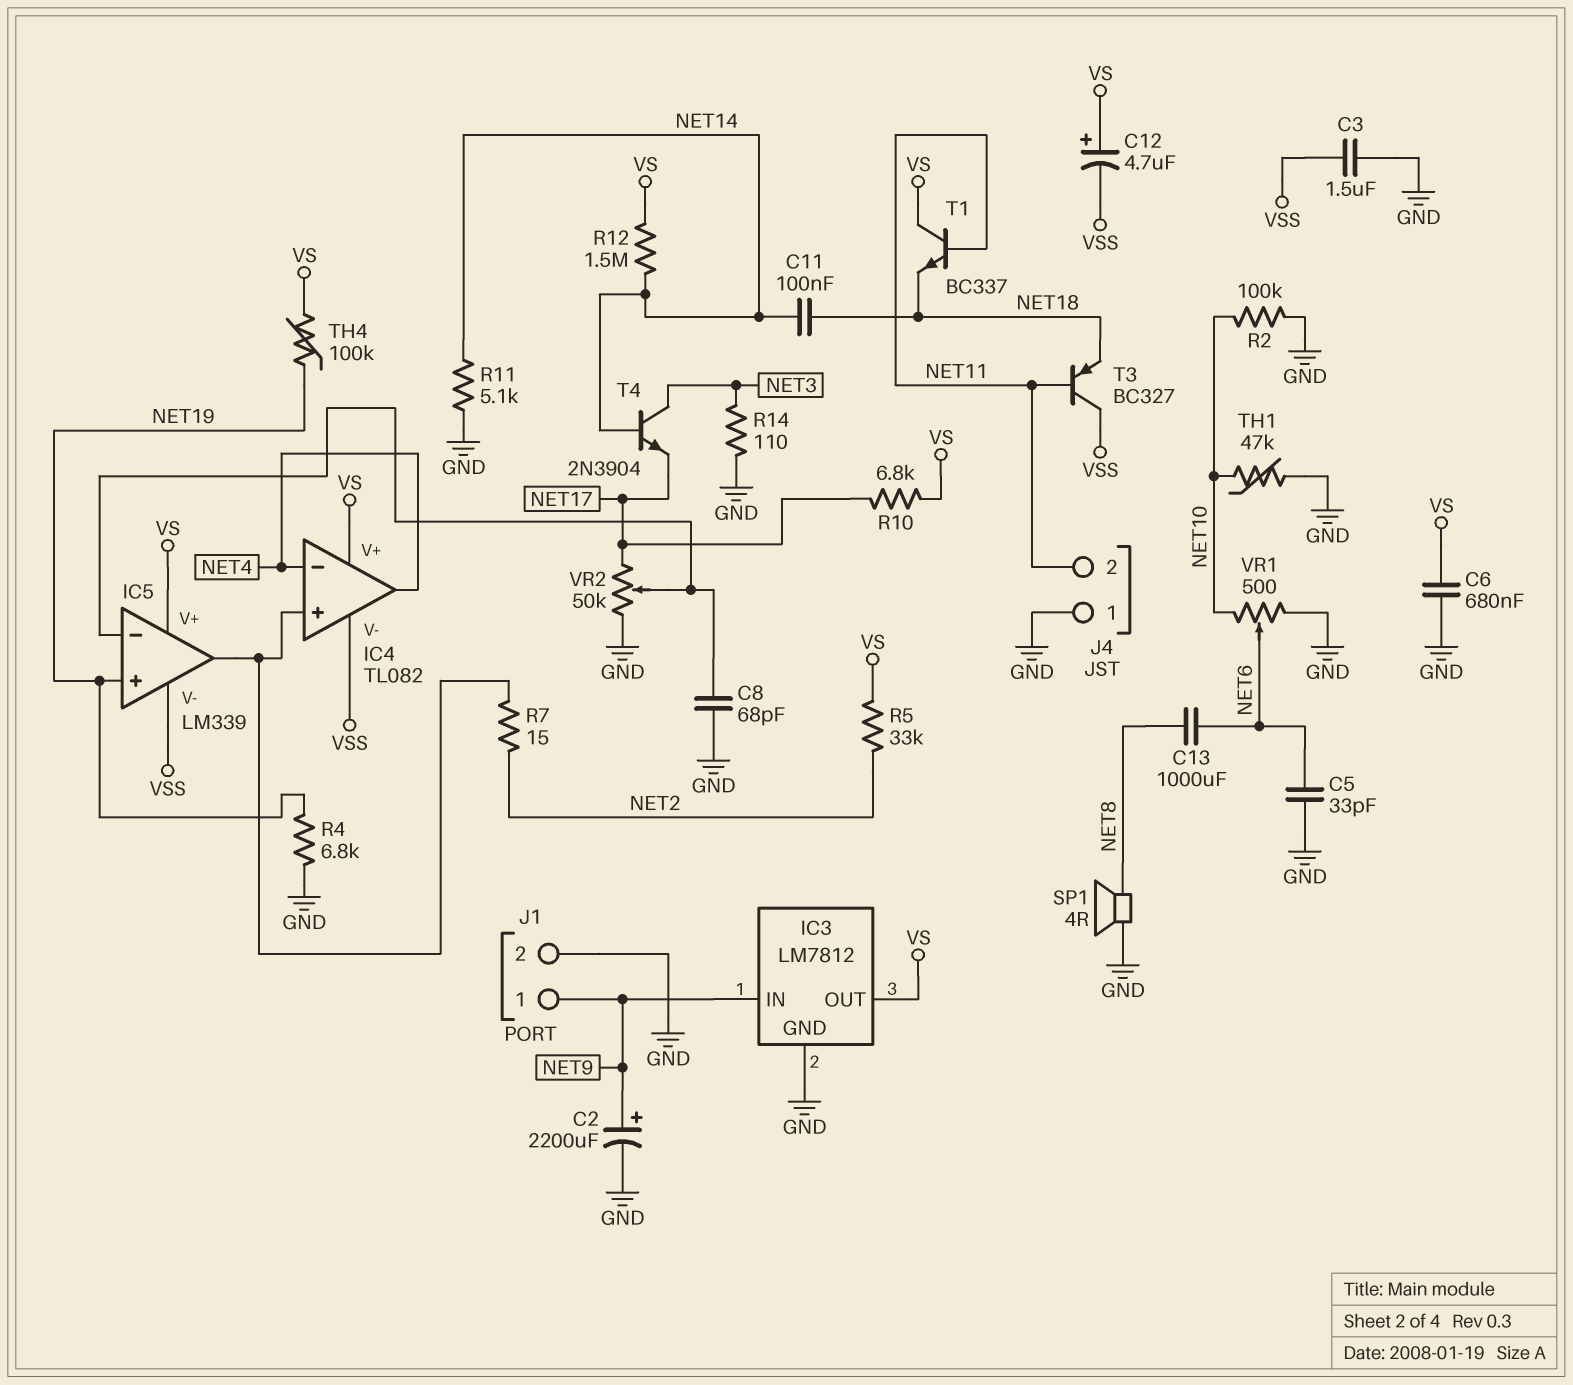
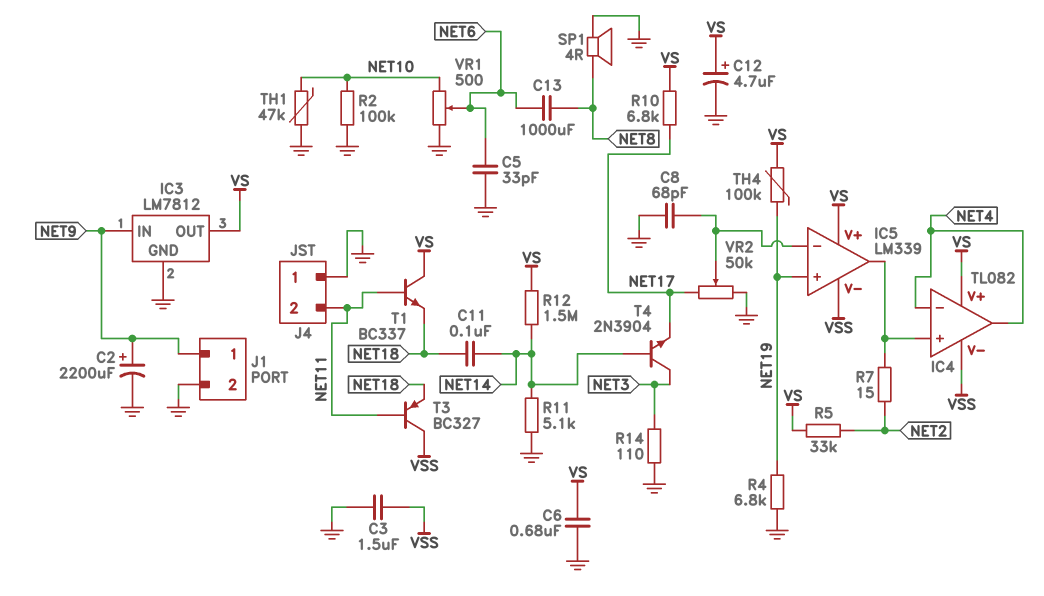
C12: 4.7uF (plus VS, minus VSS) -> 4.7uF (plus VS, minus GND)

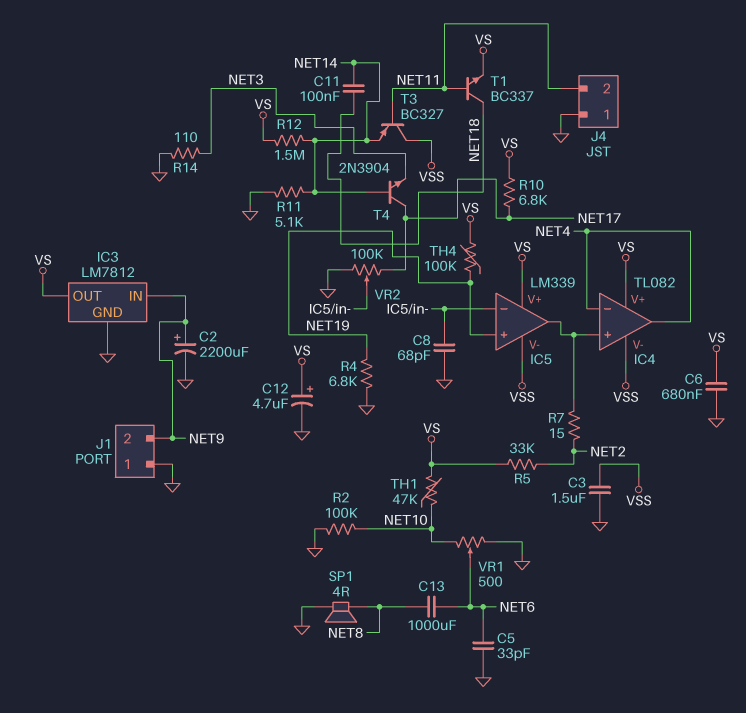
J1 pin 1: NET9 -> GND
J1 pin 2: GND -> NET9
T1: NPN BC337 (B NET11, C VS, E NET18) -> NPN BC337 (B NET11, C NET18, E VS)
T3: PNP BC327 (B NET11, C VSS, E NET18) -> PNP BC327 (B NET11, C VSS, E NET14)
T4: NPN 2N3904 (B NET14, C NET3, E NET17) -> NPN 2N3904 (B NET14, C NET17, E NET3)
TH1: 47k (GND, NET10) -> 47k (NET10, VS)
VR2: 50k (GND, NET17, wiper IC5/in-) -> 100k (GND, NET17, wiper IC5/in-)

